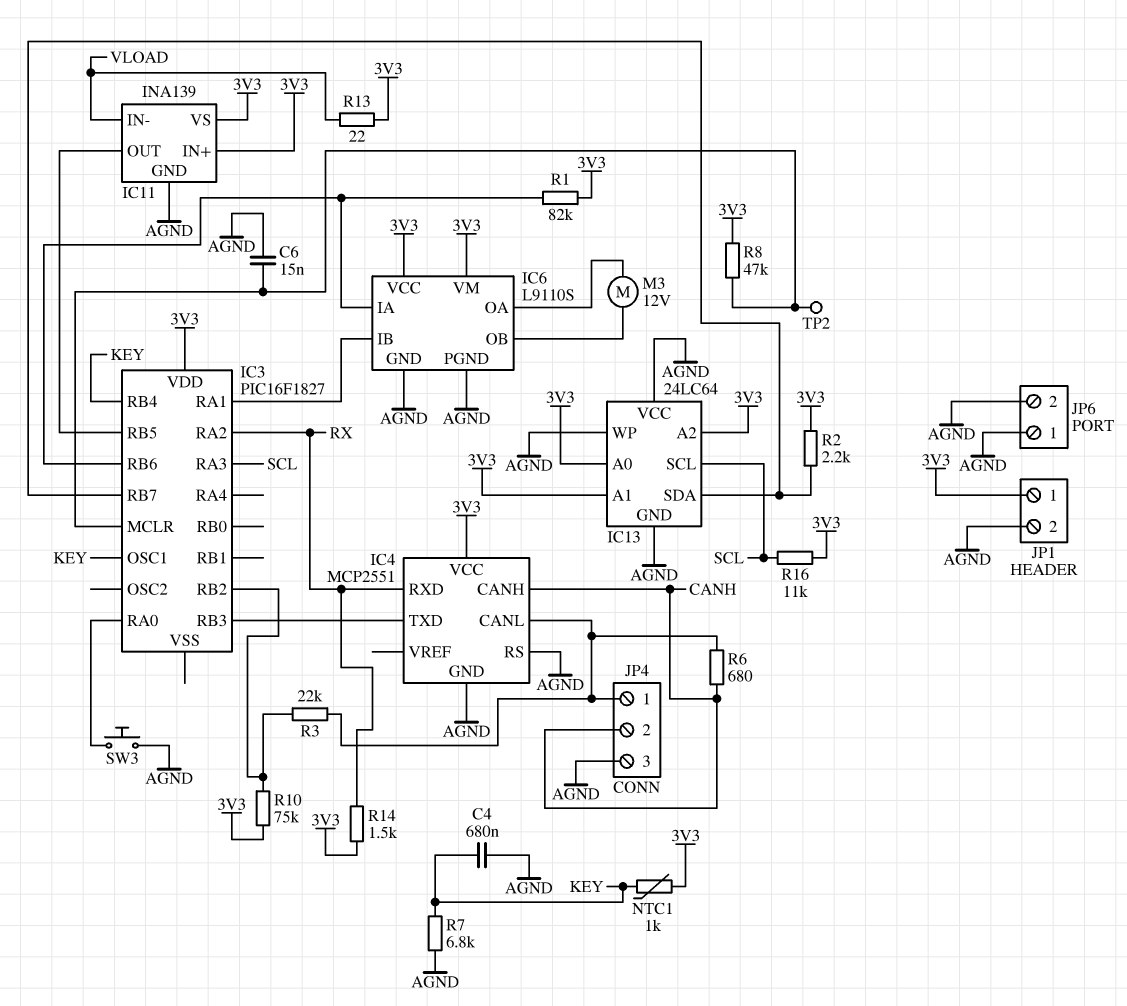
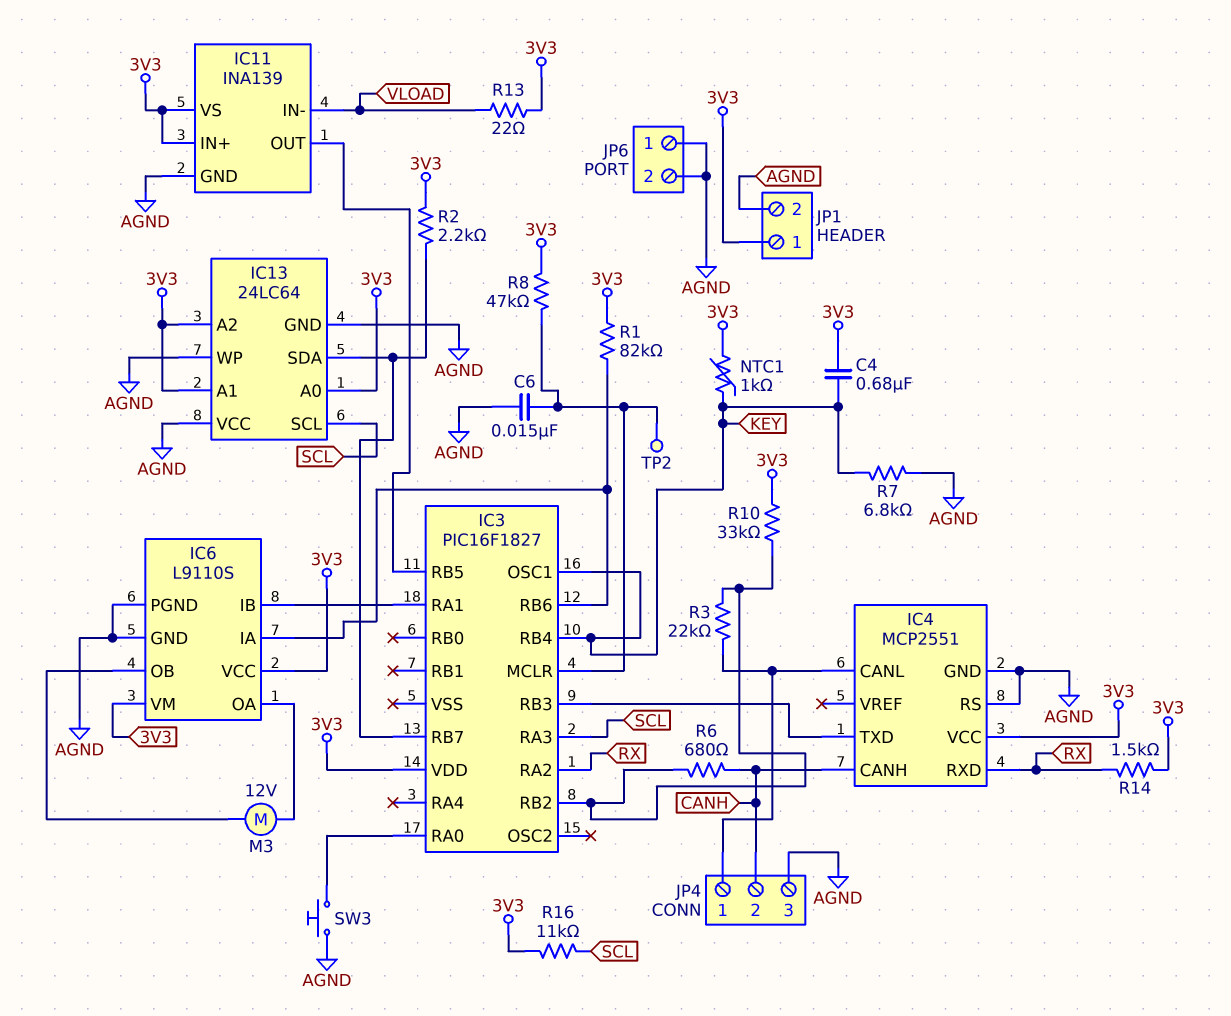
C4: 680nF (AGND, KEY) -> 680nF (3V3, KEY)
R6: 680 (CANH, IC4/CANL) -> 680 (CANH, IC3/RB2)
R10: 75k (3V3, IC3/RB2) -> 33k (3V3, IC3/RB2)

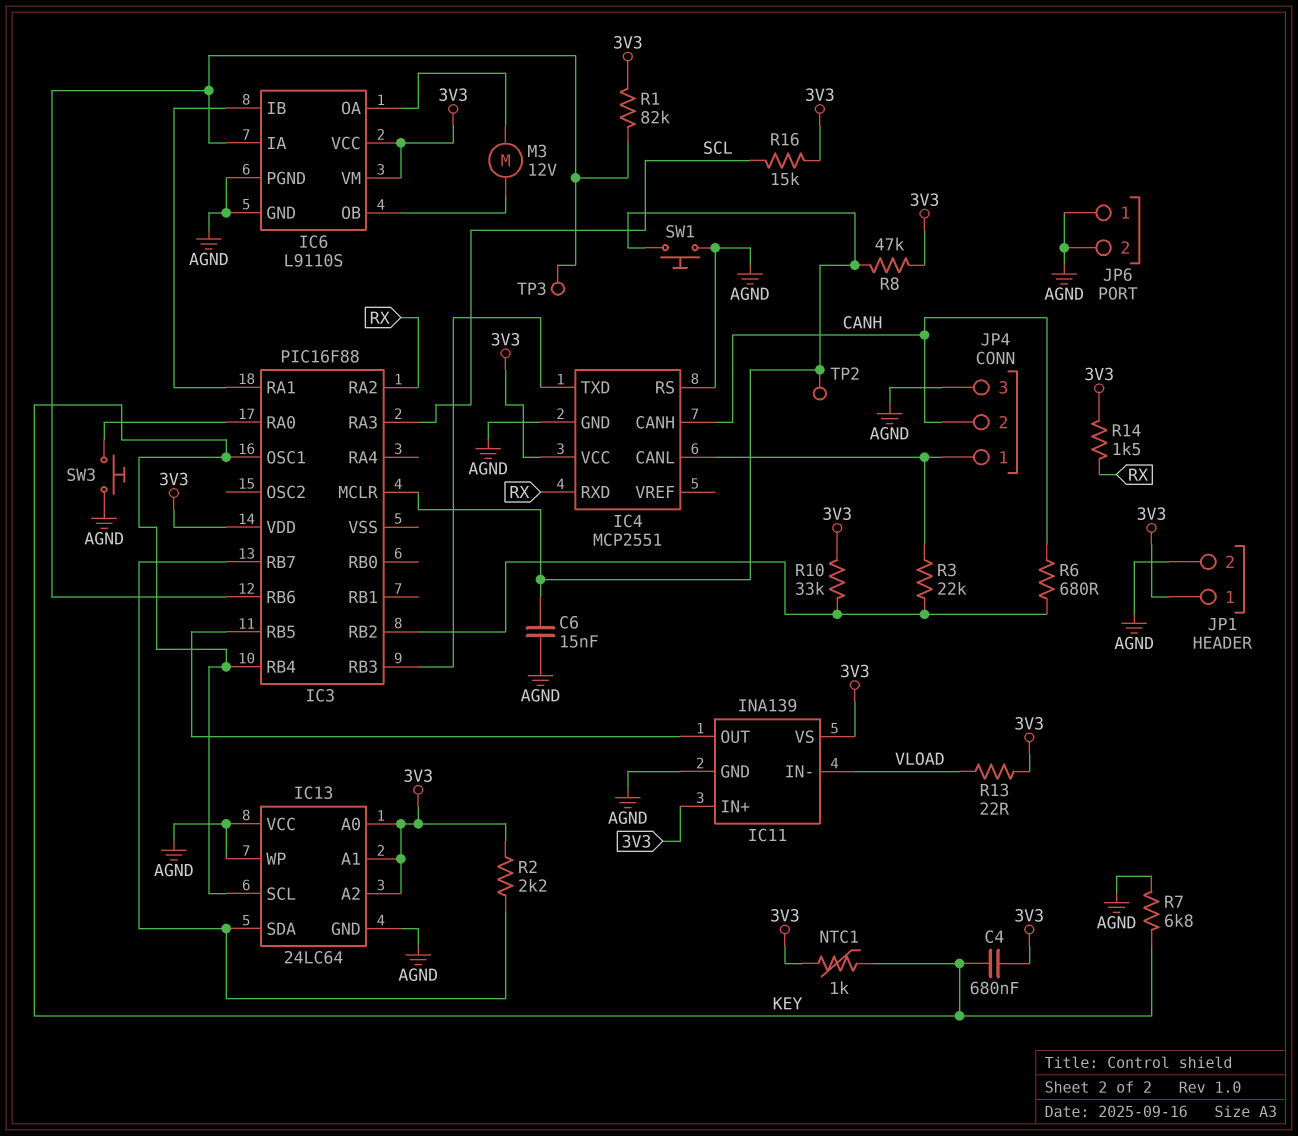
IC3: PIC16F1827 -> PIC16F88
IC13 pin SCL: SCL -> KEY
R16: 11k (3V3, SCL) -> 15k (3V3, SCL)
SW1: none -> button (AGND, IC3/MCLR)
TP3: none -> test point (IC3/RB6)

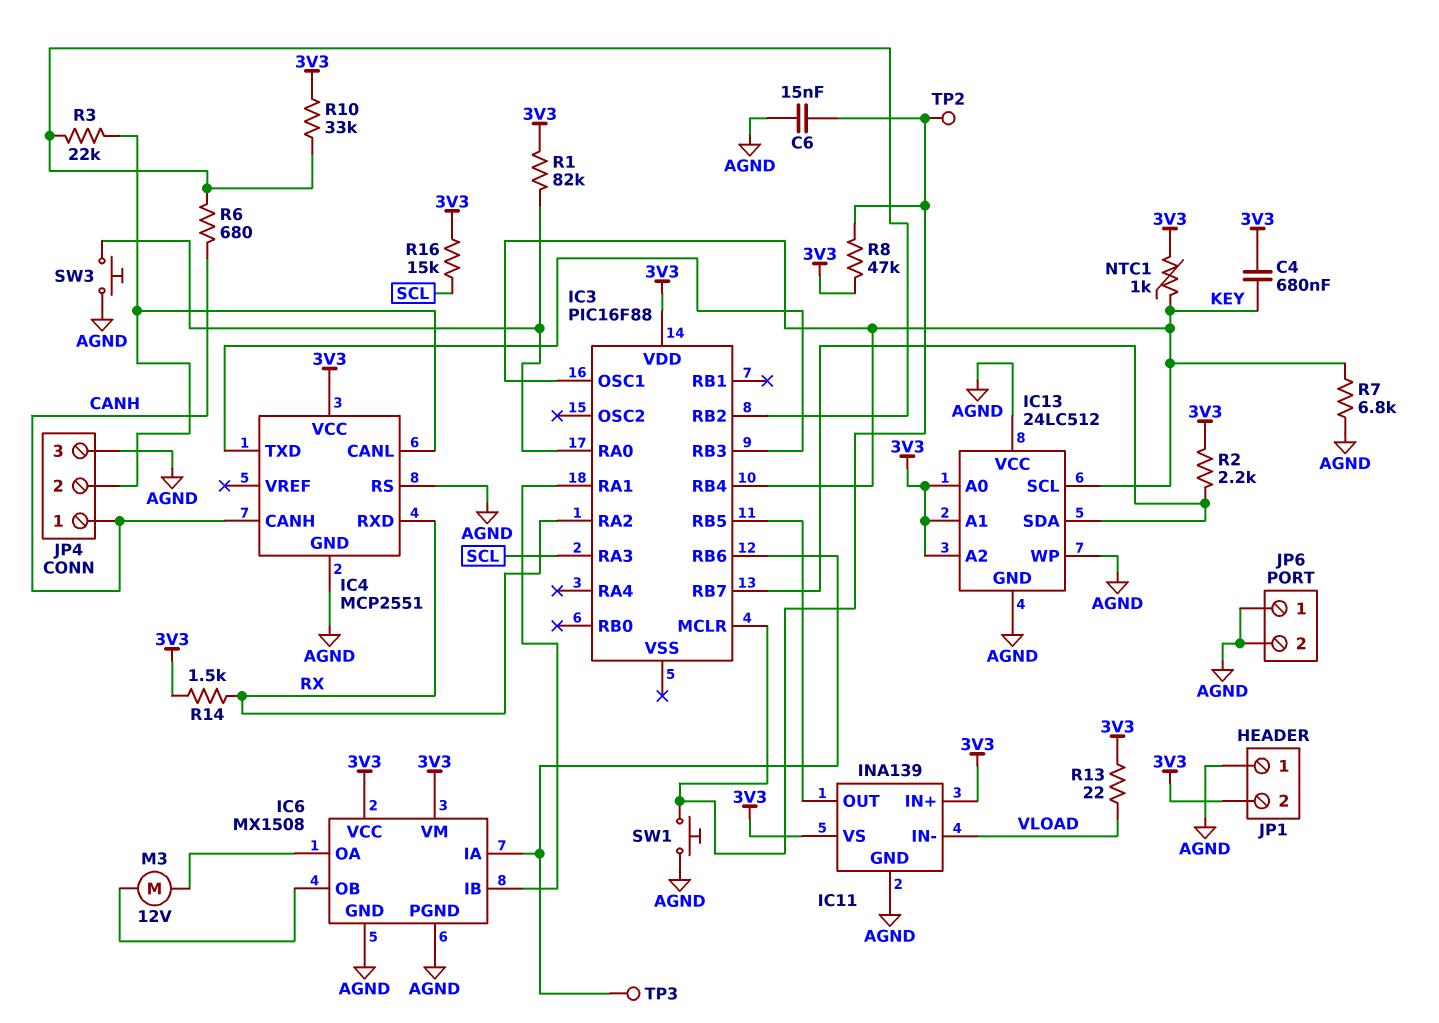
IC6: L9110S -> MX1508
IC13: 24LC64 -> 24LC512
JP1 pin 1: 3V3 -> AGND
JP1 pin 2: AGND -> 3V3
JP4 pin 1: IC4/CANL -> CANH
JP4 pin 2: CANH -> IC4/CANL
R1: 82k (3V3, IC3/RB6) -> 82k (3V3, IC3/RA0)

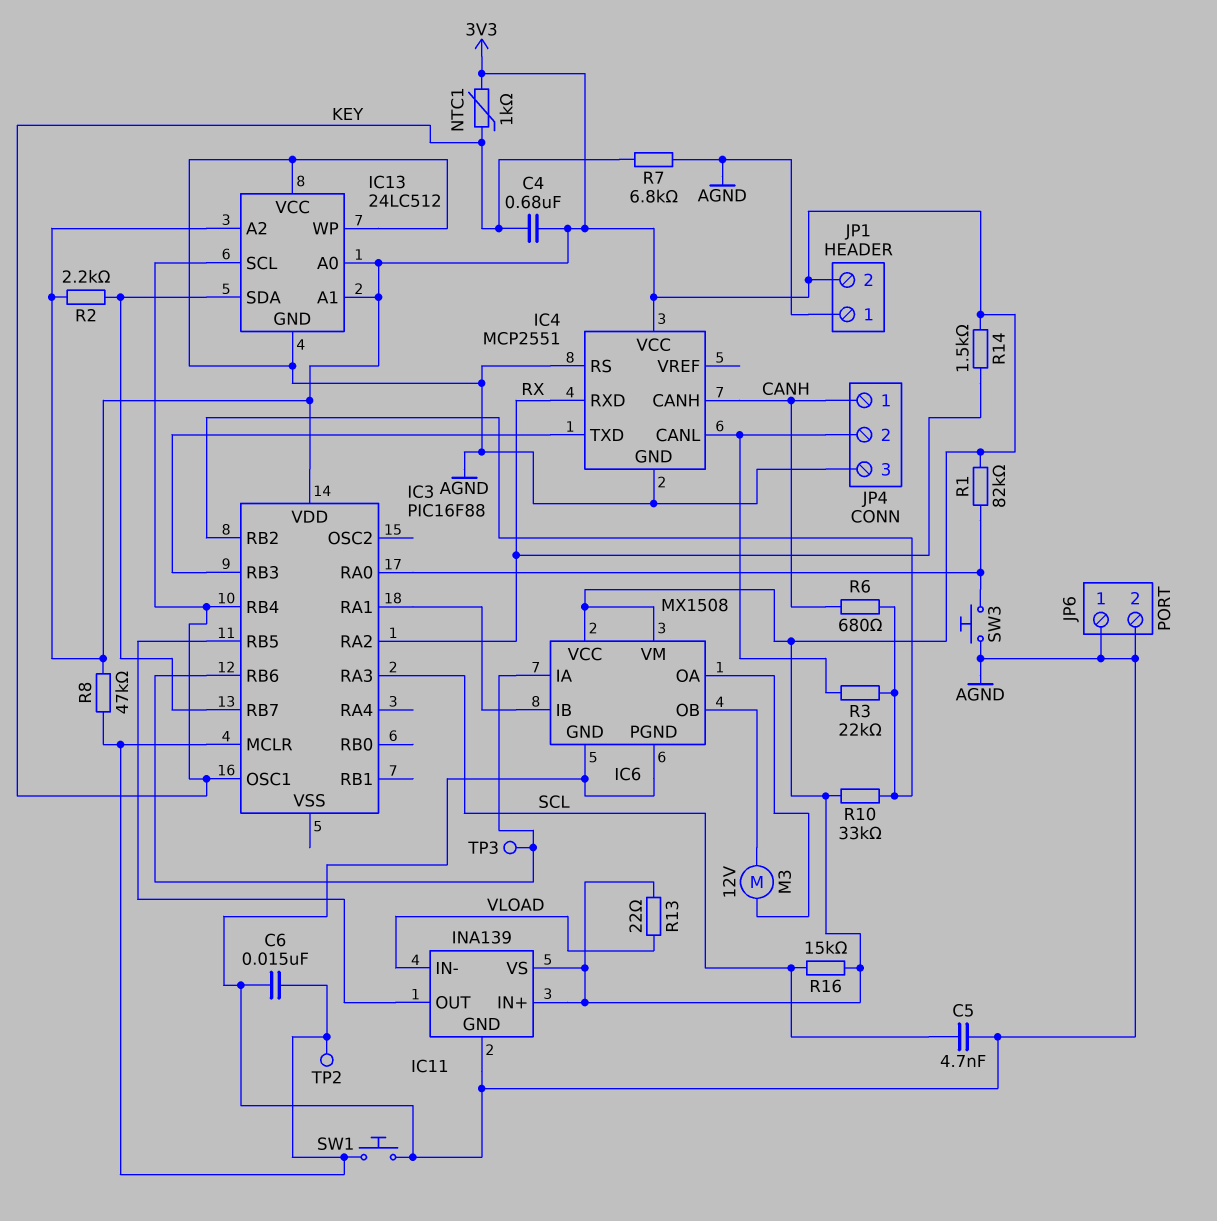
C5: none -> 4.7nF (AGND, SCL)

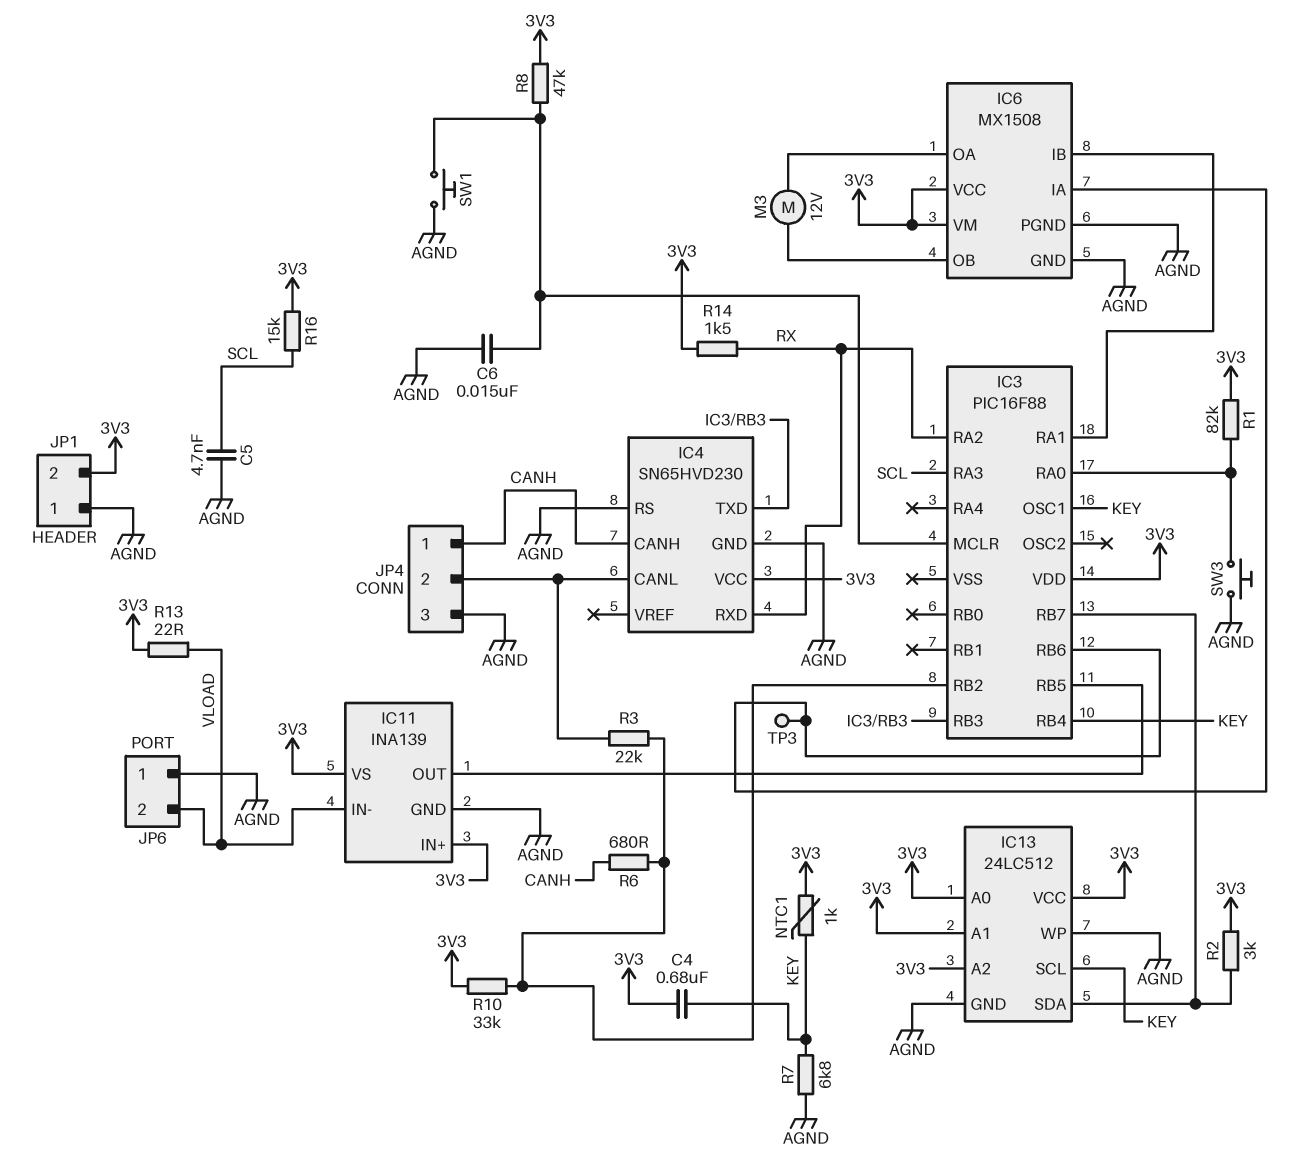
IC4: MCP2551 -> SN65HVD230
IC13 pin VCC: AGND -> 3V3
JP6 pin 2: AGND -> VLOAD
R2: 2.2k (3V3, IC3/RB7) -> 3k (3V3, IC3/RB7)
TP2: test point (IC3/MCLR) -> none

